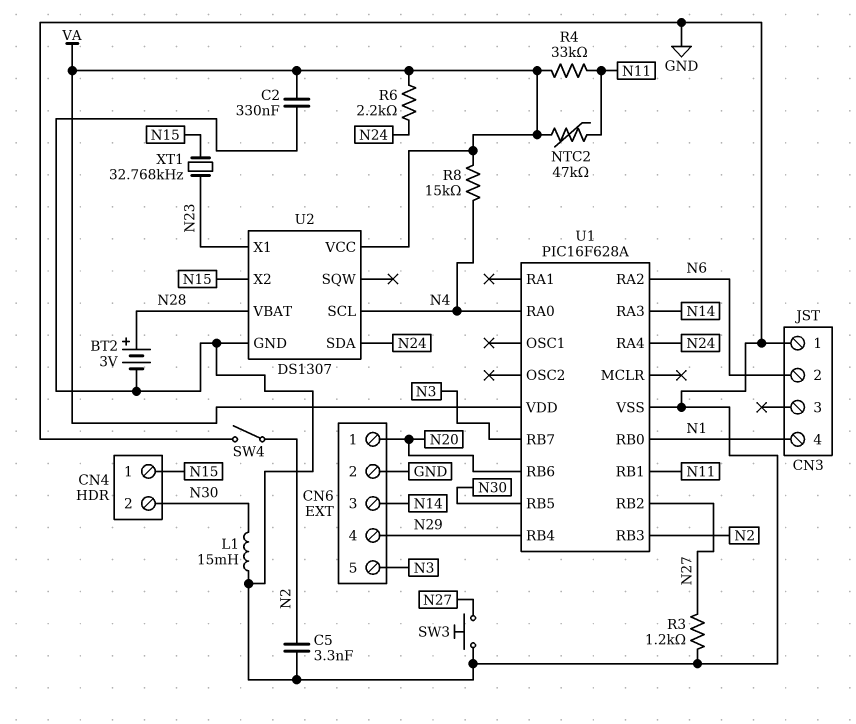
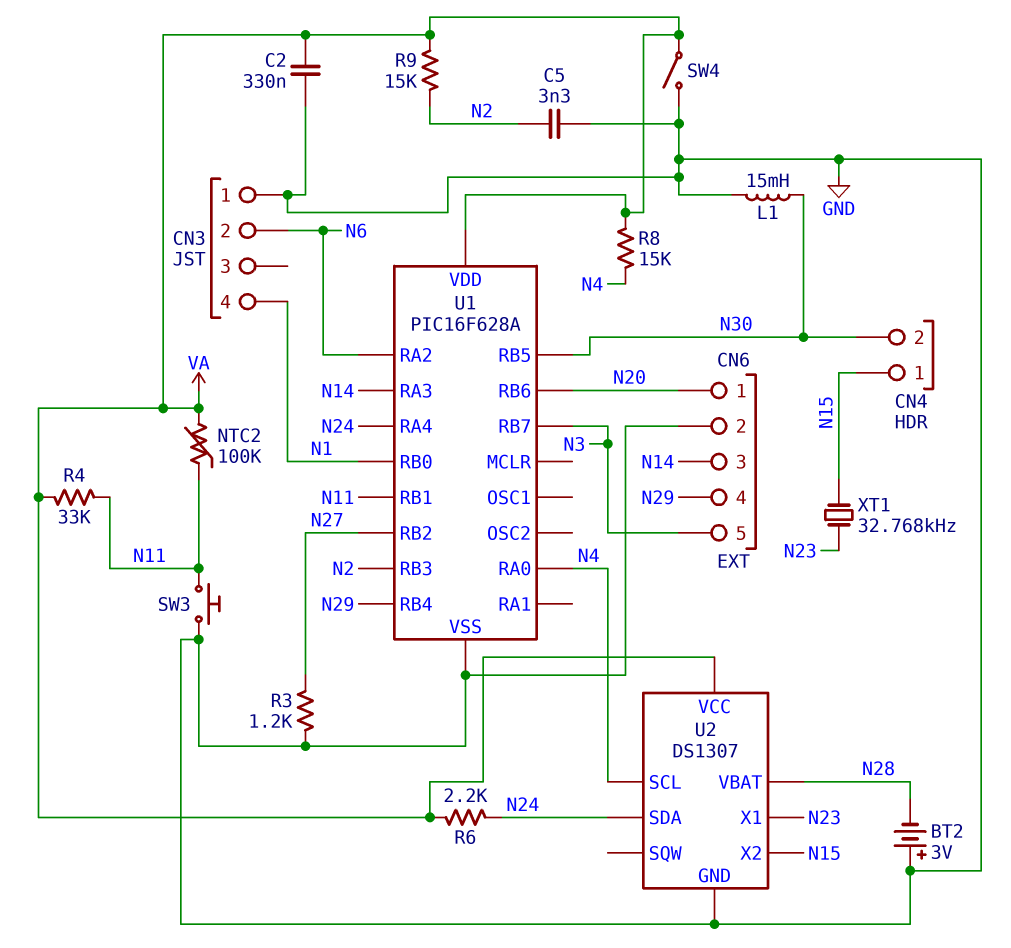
BT2: 3V (plus N28, minus GND) -> 3V (plus GND, minus N28)
NTC2: 47k (N11, VA) -> 100k (N11, VA)
R9: none -> 15k (N2, VA)
SW3: button (GND, N27) -> button (GND, N11)
SW4: switch (GND, N2) -> switch (GND, VA)

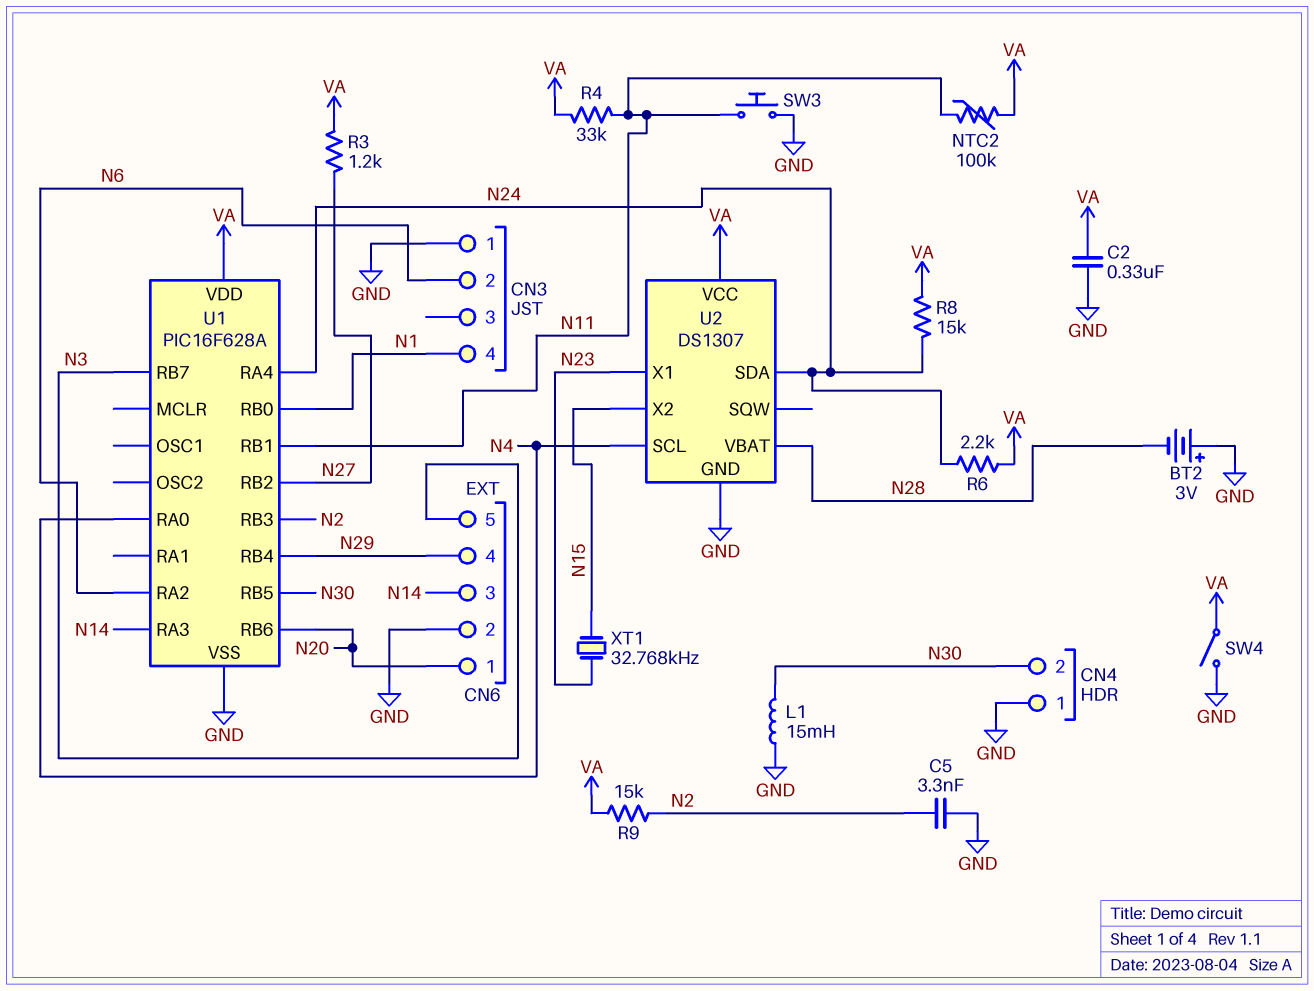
CN4 pin 1: N15 -> GND
R3: 1.2k (GND, N27) -> 1.2k (N27, VA)
R8: 15k (N4, VA) -> 15k (N24, VA)

